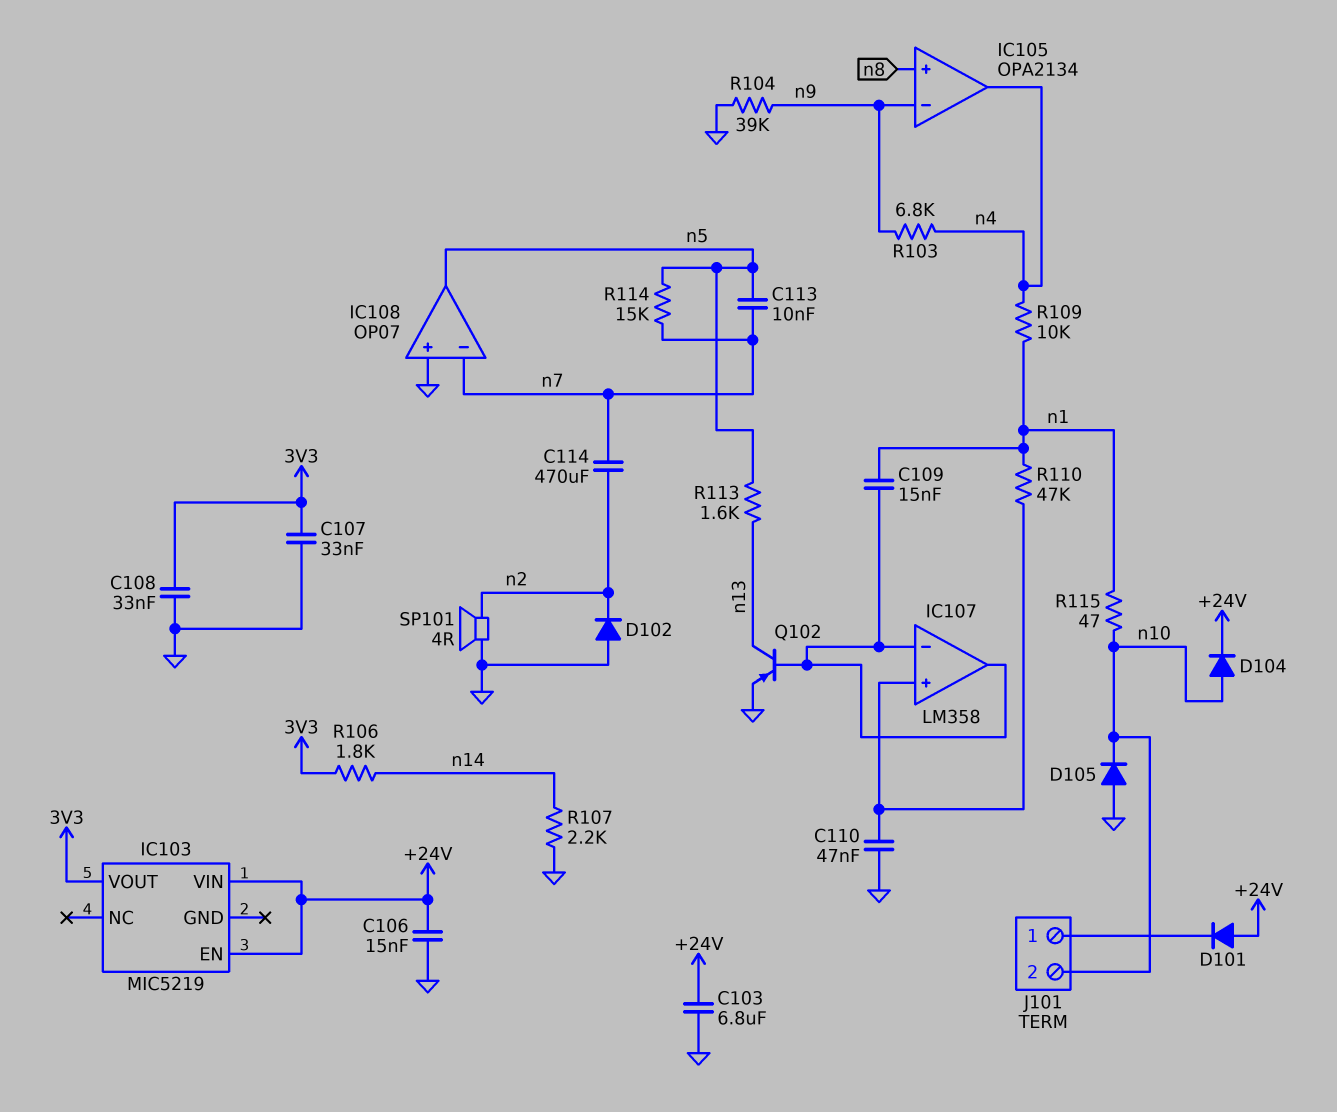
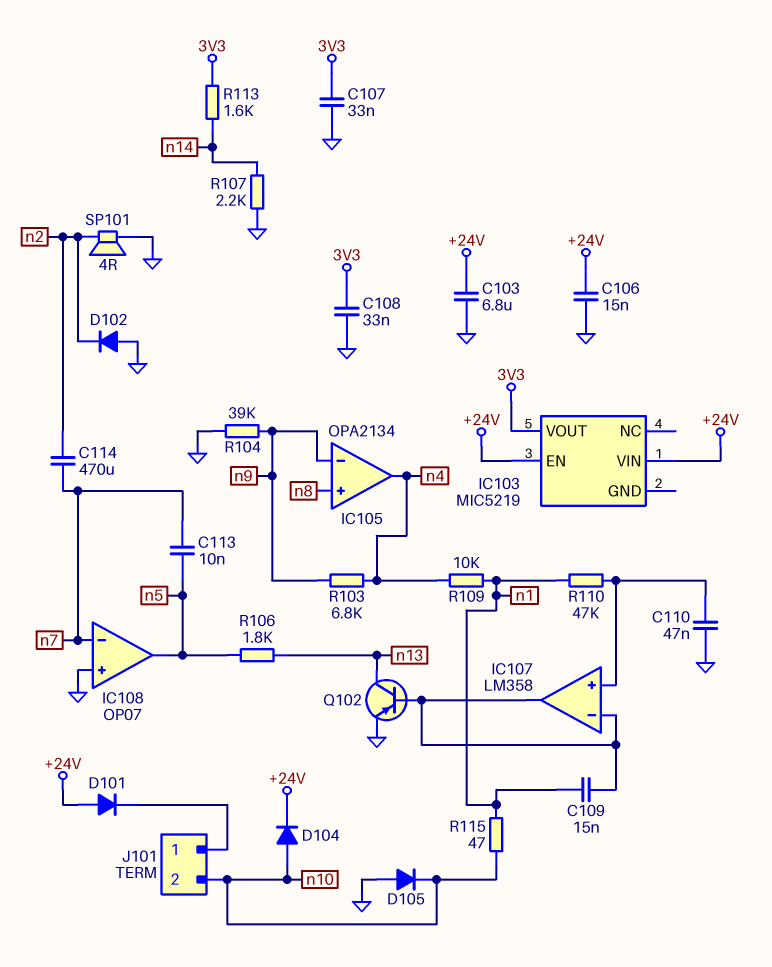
R106: 1.8k (3V3, n14) -> 1.8k (n5, n13)
R113: 1.6k (n5, n13) -> 1.6k (3V3, n14)
R114: 15k (n5, n7) -> none

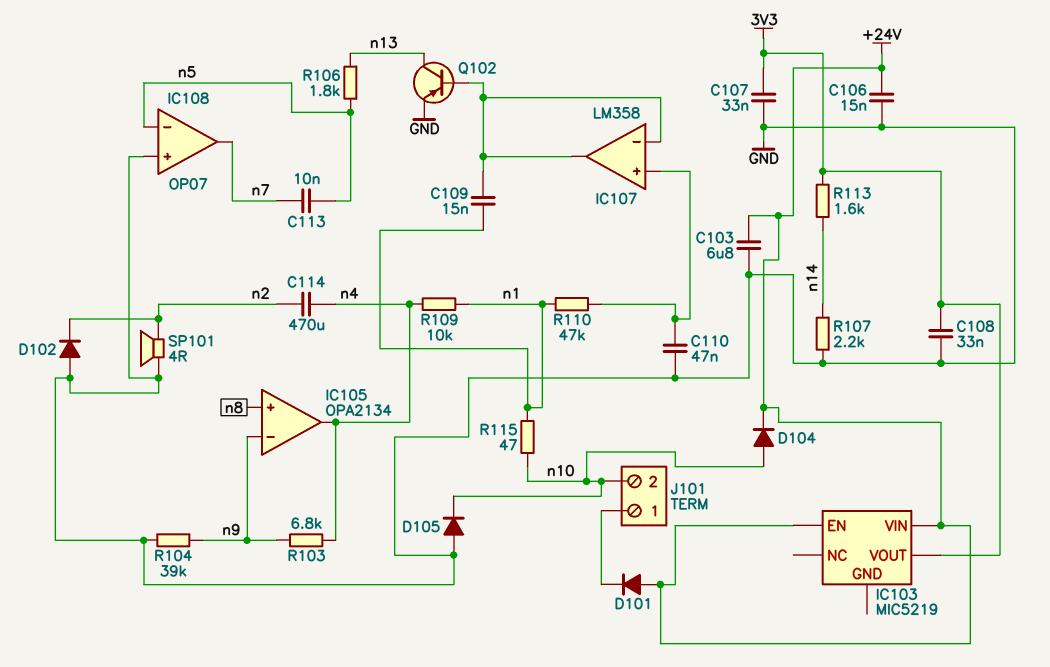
C114: 470uF (n2, n7) -> 470uF (n2, n4)
IC108 pin in-: n7 -> n5
IC108 pin out: n5 -> n7

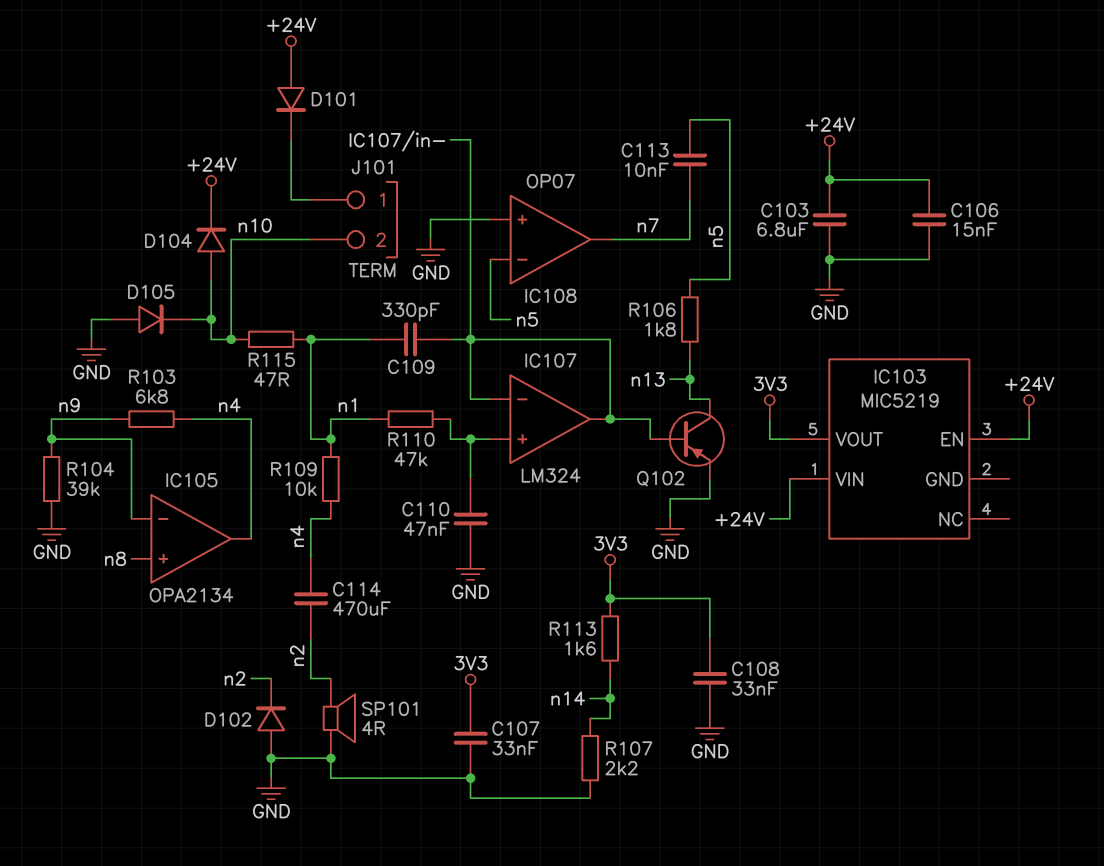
C109: 15nF (IC107/in-, n1) -> 330pF (IC107/in-, n1)
IC107: LM358 -> LM324

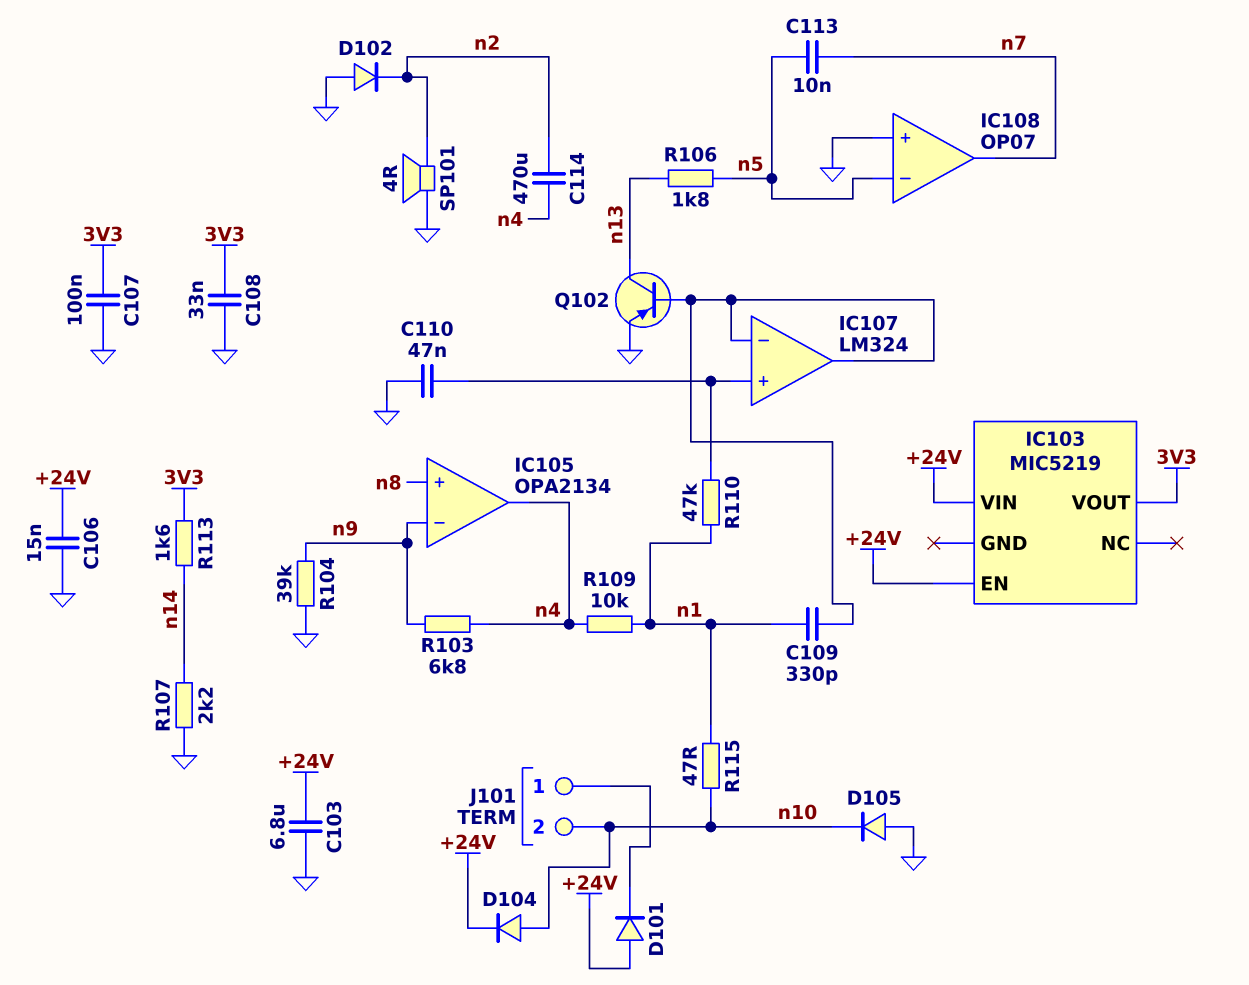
C107: 33nF (3V3, GND) -> 100nF (3V3, GND)

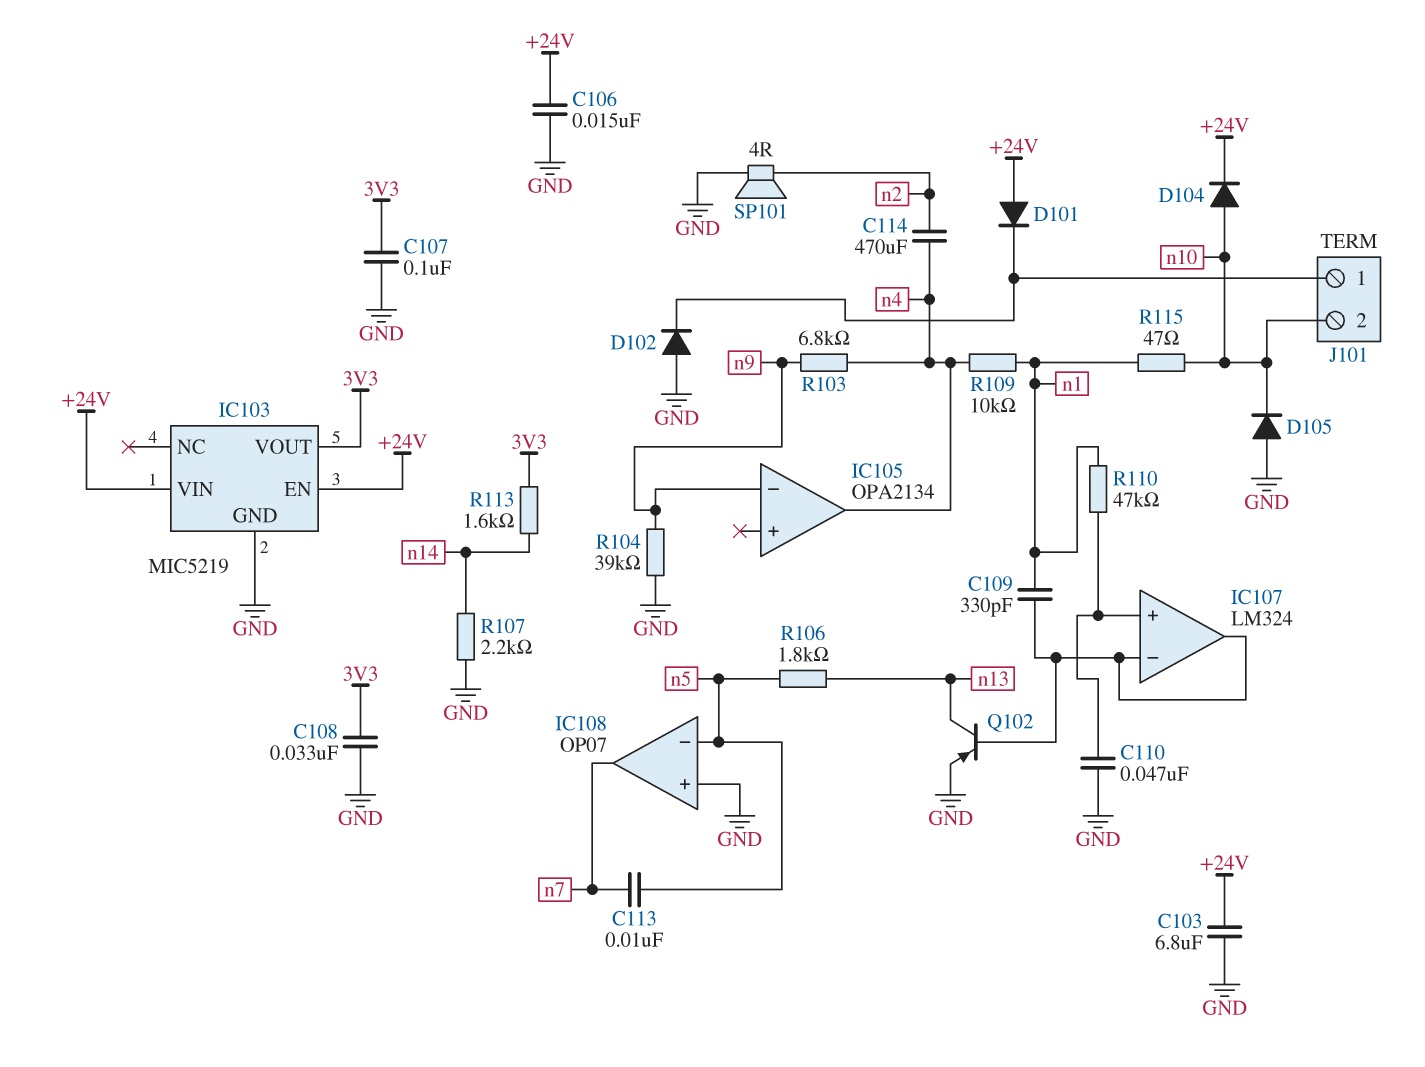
D102: diode (A GND, K n2) -> diode (A GND, K J101/1)
IC103 pin GND: none -> GND
IC105 pin in+: n8 -> none

